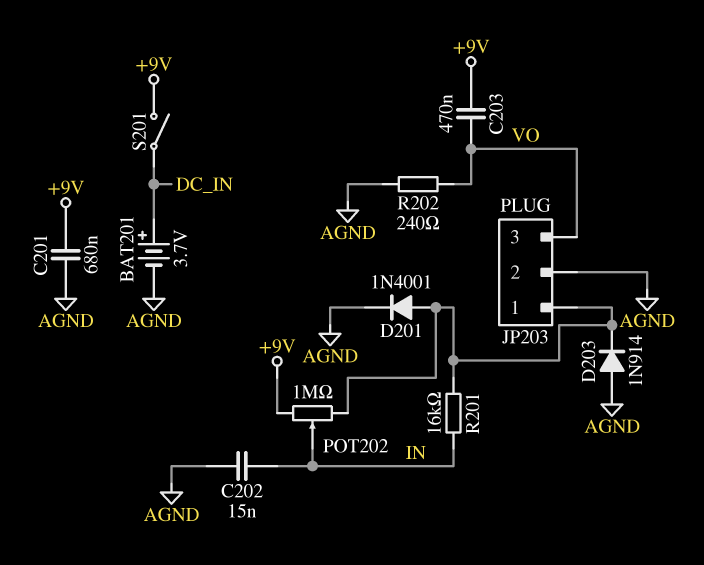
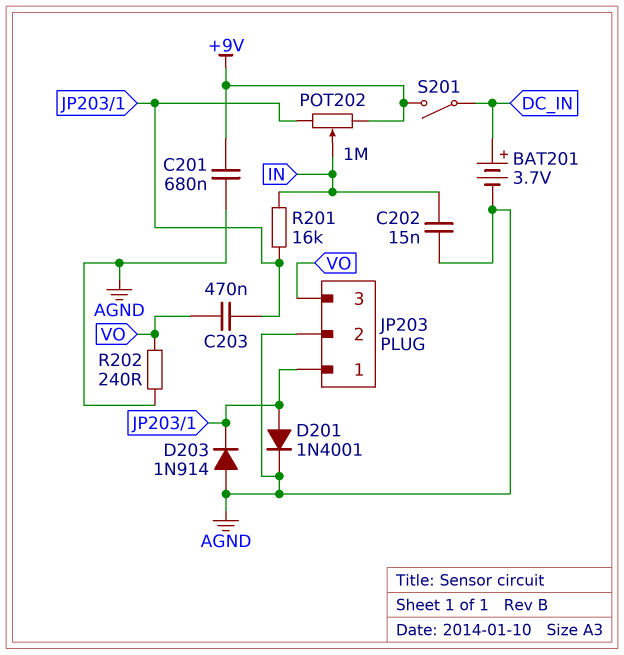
C203: 470nF (+9V, VO) -> 470nF (JP203/1, VO)

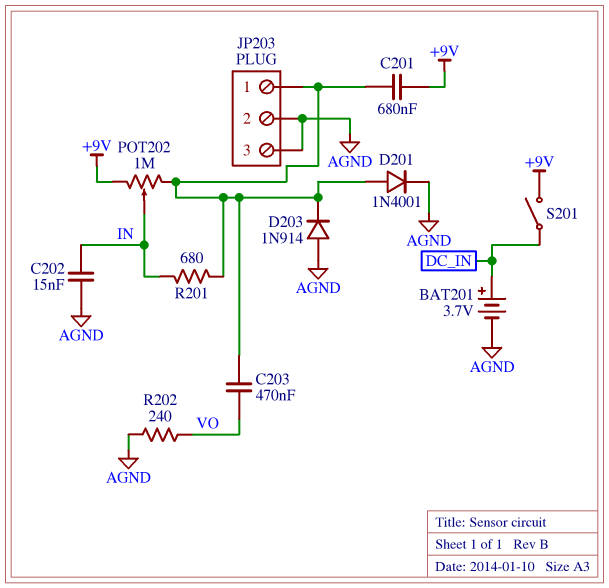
C201: 680nF (+9V, AGND) -> 680nF (+9V, JP203/1)
JP203 pin 3: VO -> AGND
R201: 16k (IN, JP203/1) -> 680 (IN, JP203/1)

